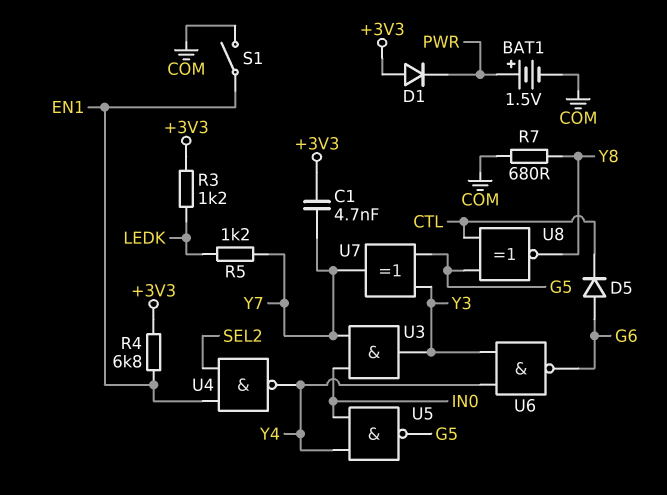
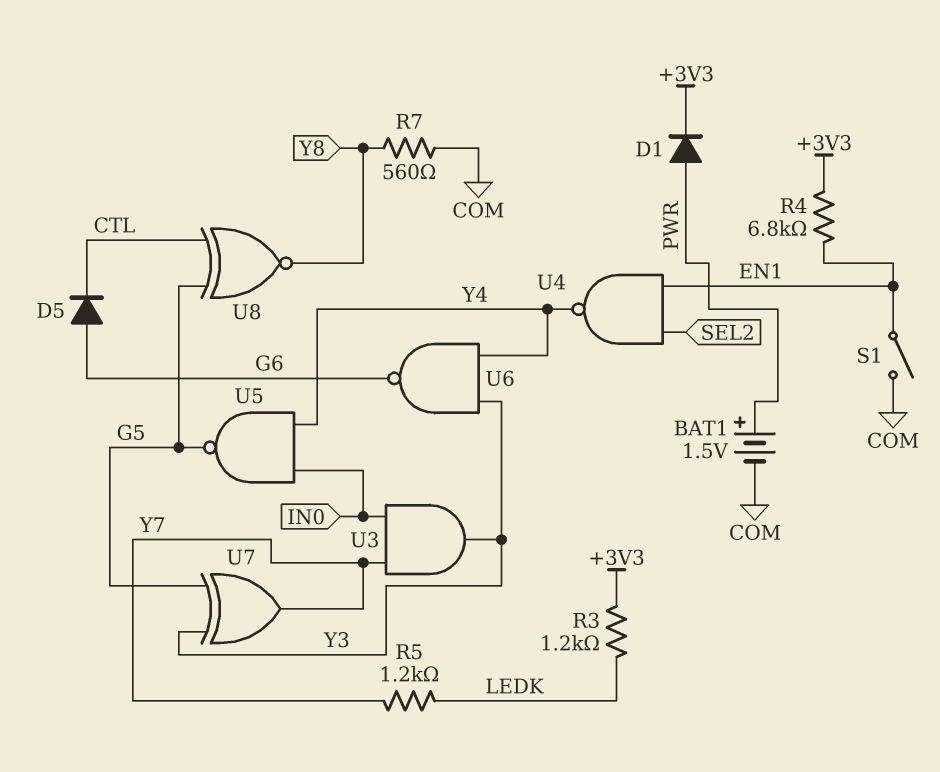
C1: 4.7nF (+3V3, Y7) -> none
D1: diode (A +3V3, K PWR) -> diode (A PWR, K +3V3)
R7: 680 (COM, Y8) -> 560 (COM, Y8)

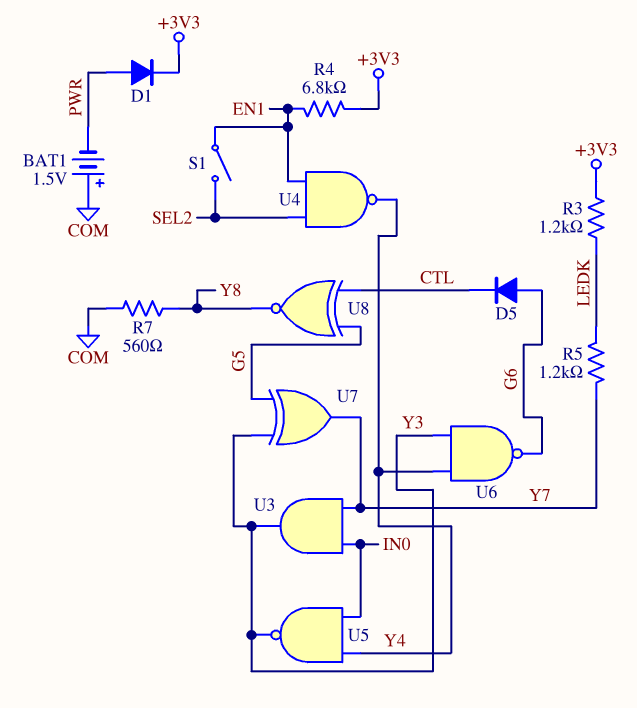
BAT1: 1.5V (plus PWR, minus COM) -> 1.5V (plus COM, minus PWR)
S1: switch (COM, EN1) -> switch (EN1, SEL2)
U5: NAND (in IN0, in Y4, out G5) -> NAND (in IN0, in Y4, out Y3)

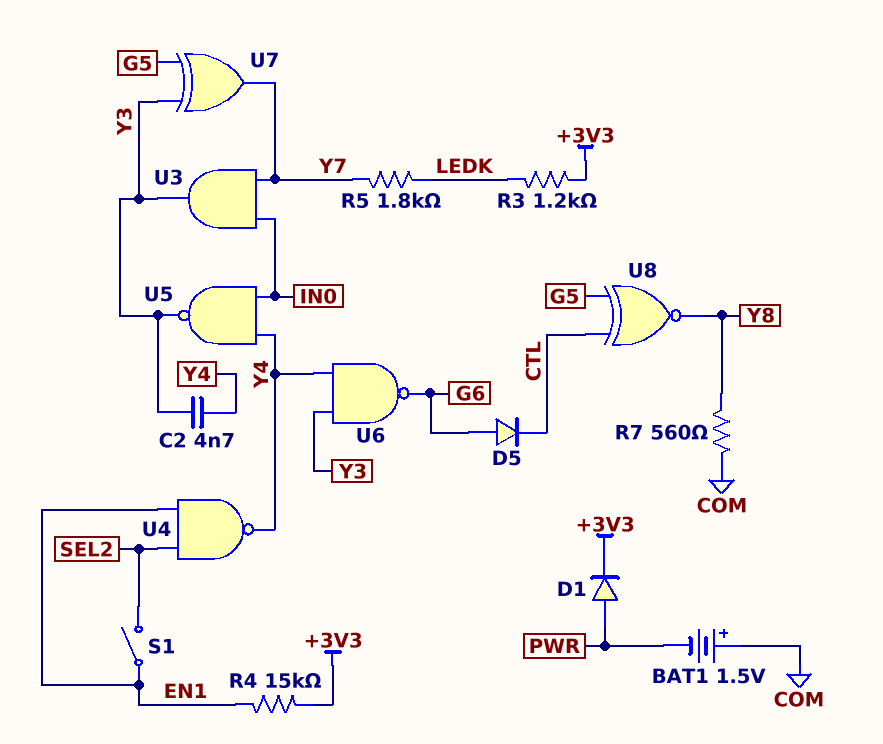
C2: none -> 4.7nF (Y3, Y4)
R4: 6.8k (+3V3, EN1) -> 15k (+3V3, EN1)
R5: 1.2k (LEDK, Y7) -> 1.8k (LEDK, Y7)

